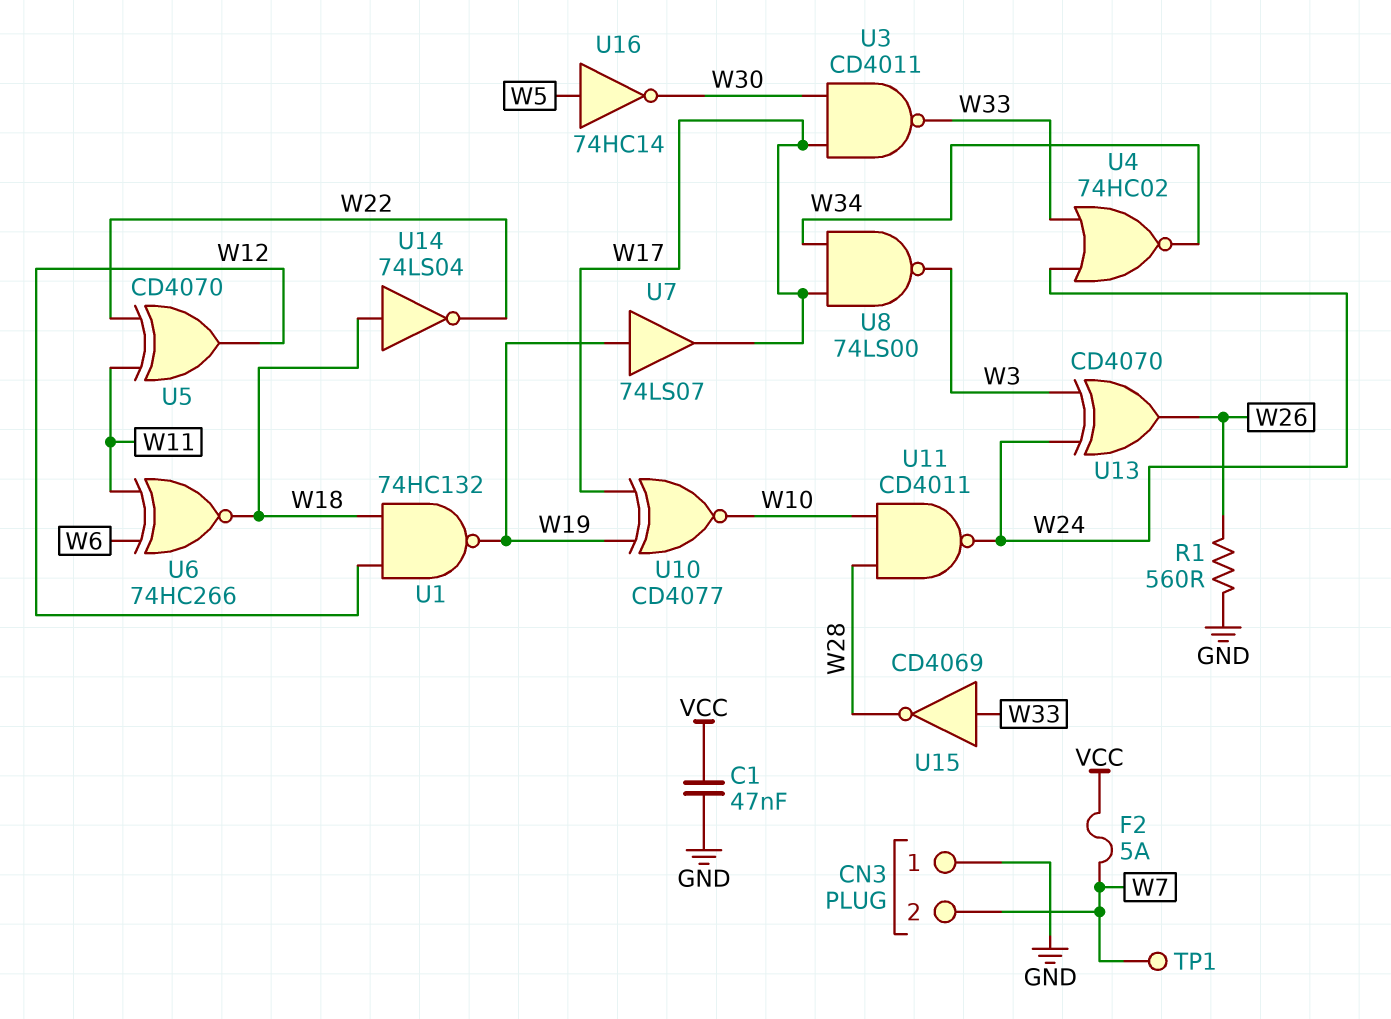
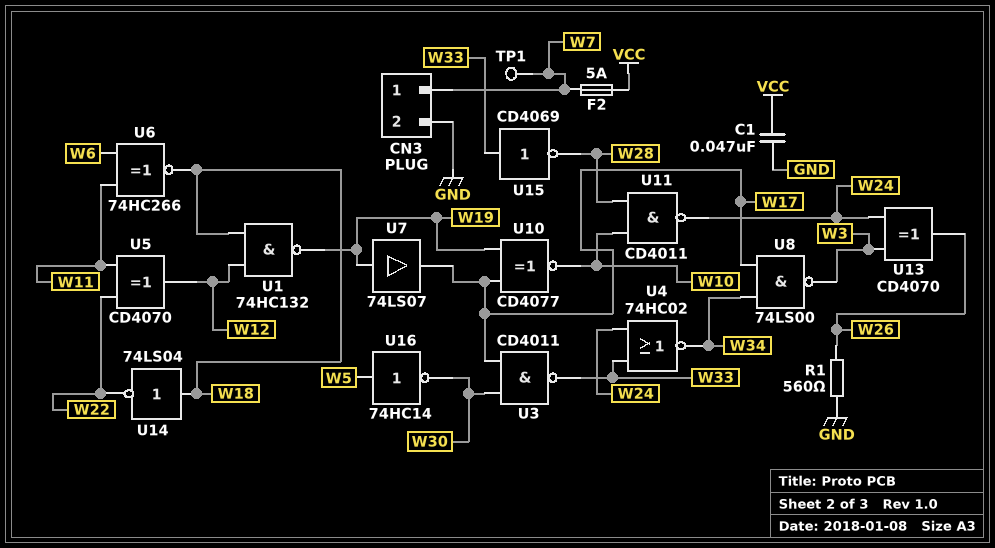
CN3 pin 1: GND -> W7
CN3 pin 2: W7 -> GND

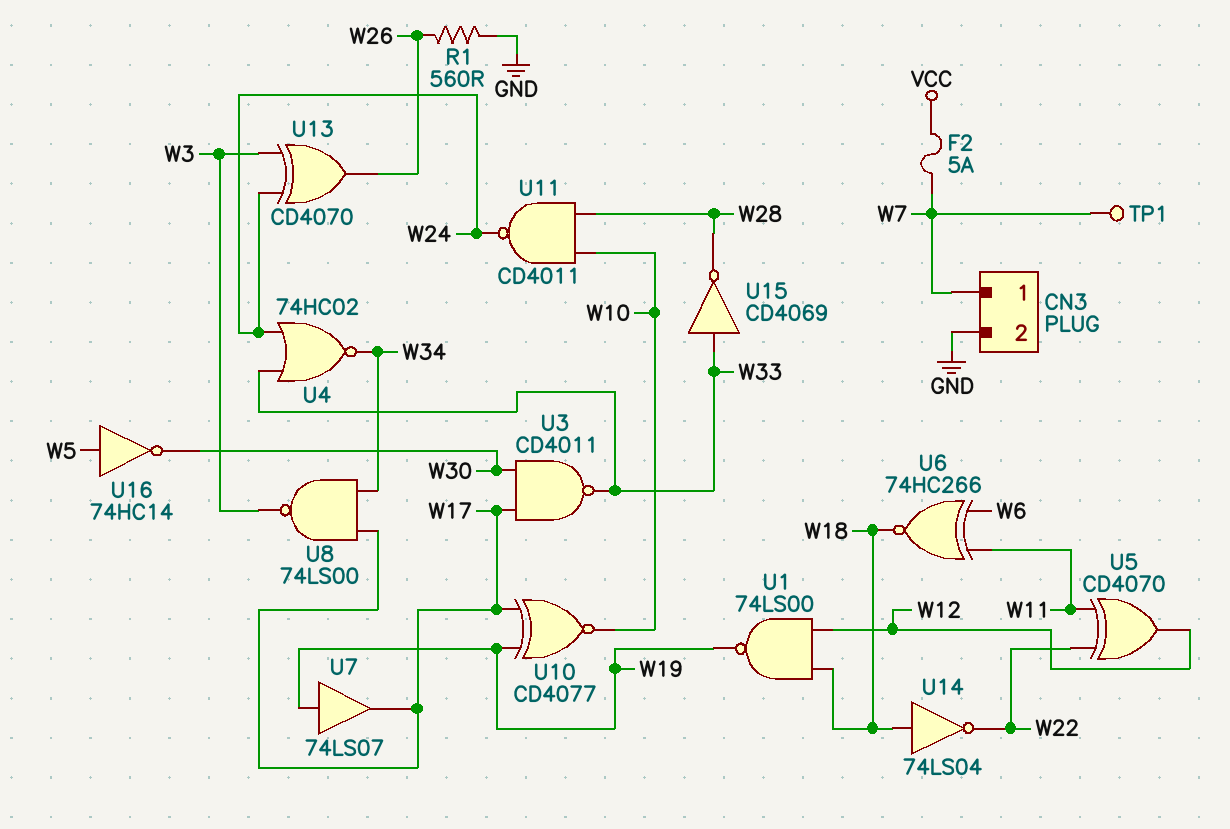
C1: 47nF (GND, VCC) -> none
U1: NAND 74HC132 (in W12, in W18, out W19) -> NAND 74LS00 (in W12, in W18, out W19)

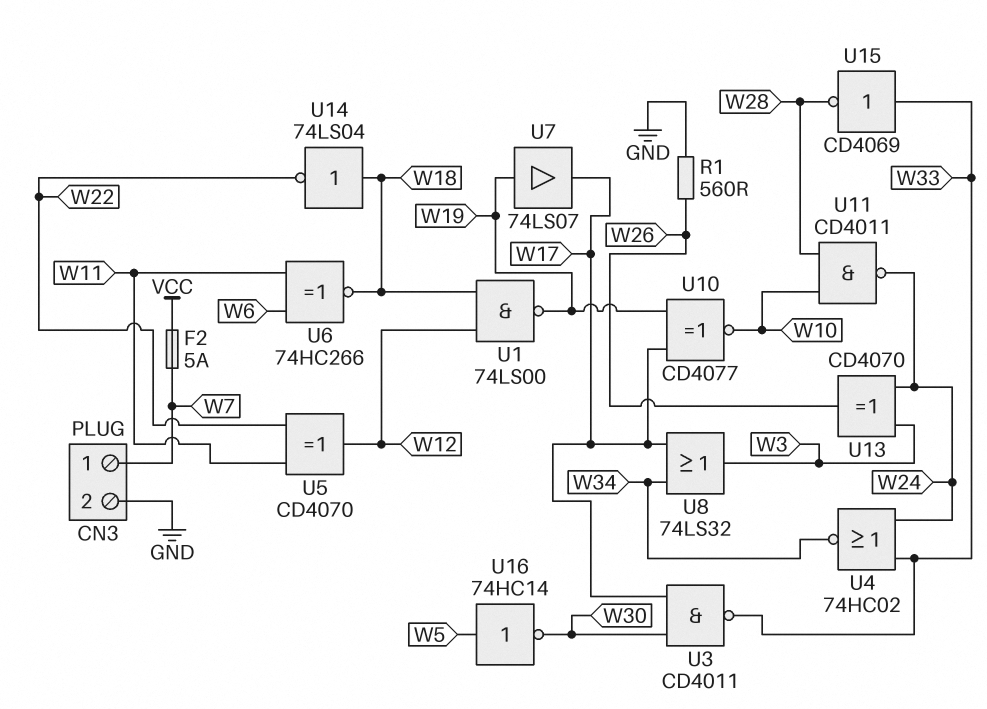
TP1: test point (W7) -> none
U8: NAND 74LS00 (in W17, in W34, out W3) -> OR 74LS32 (in W17, in W34, out W3)

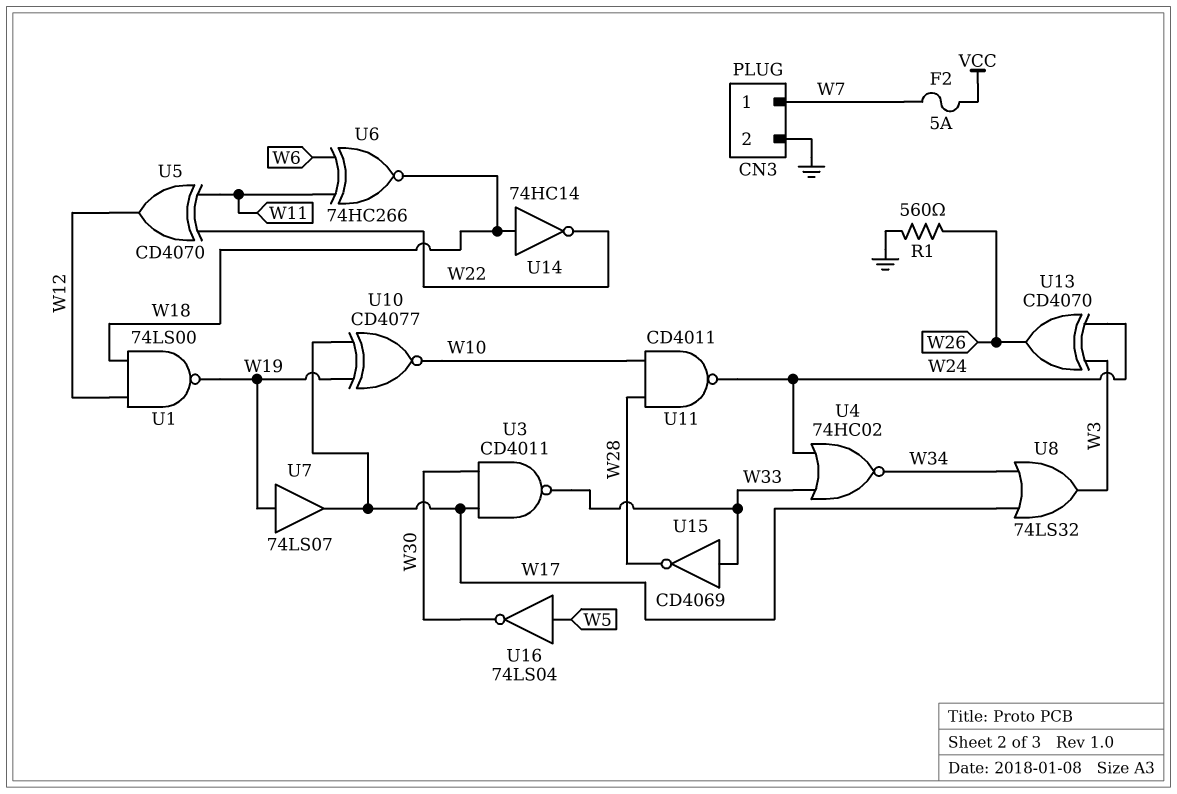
U14: NOT 74LS04 (in W18, out W22) -> NOT 74HC14 (in W18, out W22)
U16: NOT 74HC14 (in W5, out W30) -> NOT 74LS04 (in W5, out W30)

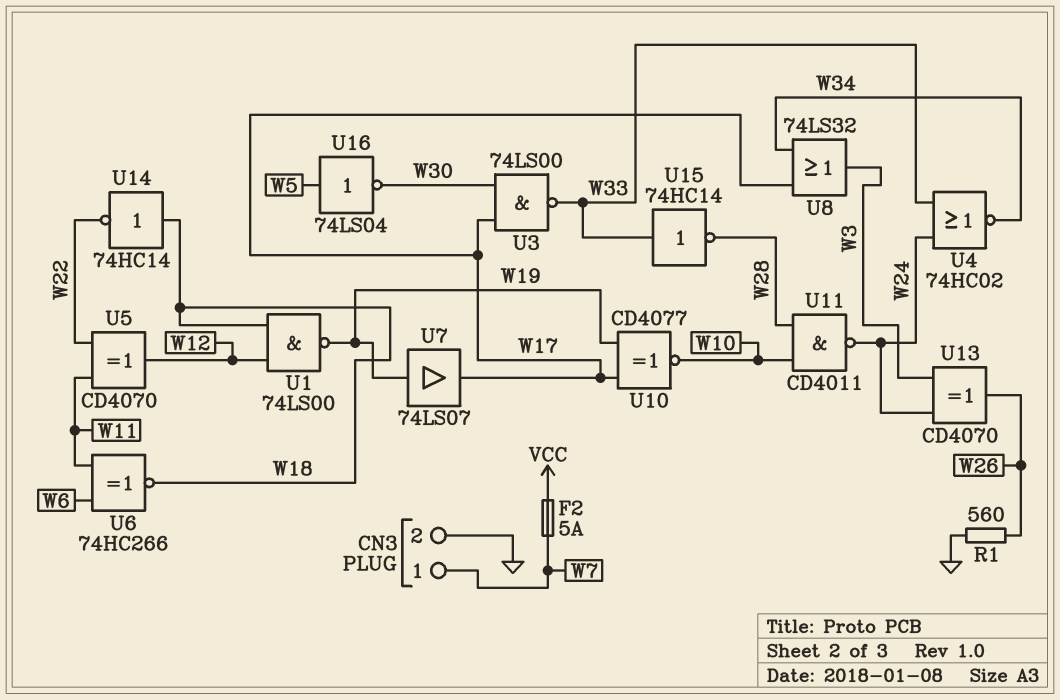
U3: NAND CD4011 (in W17, in W30, out W33) -> NAND 74LS00 (in W17, in W30, out W33)
U15: NOT CD4069 (in W33, out W28) -> NOT 74HC14 (in W33, out W28)

